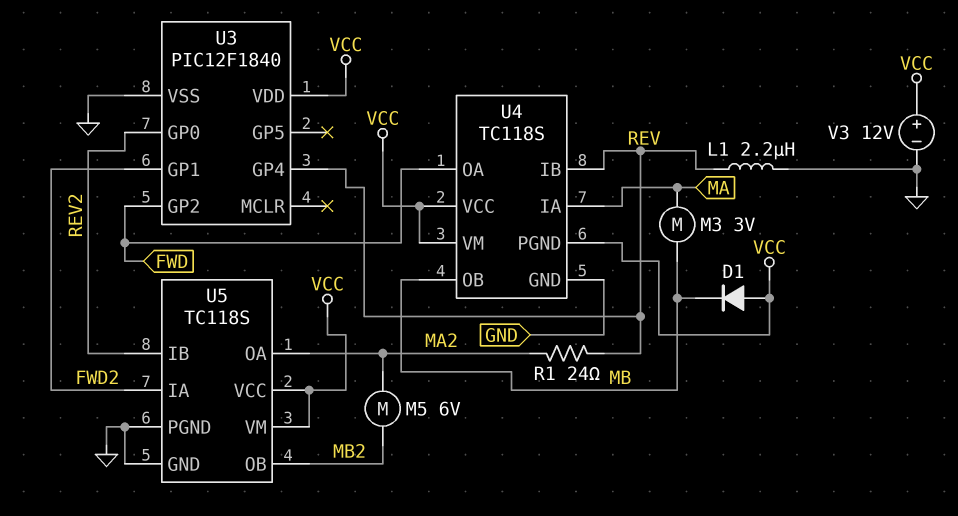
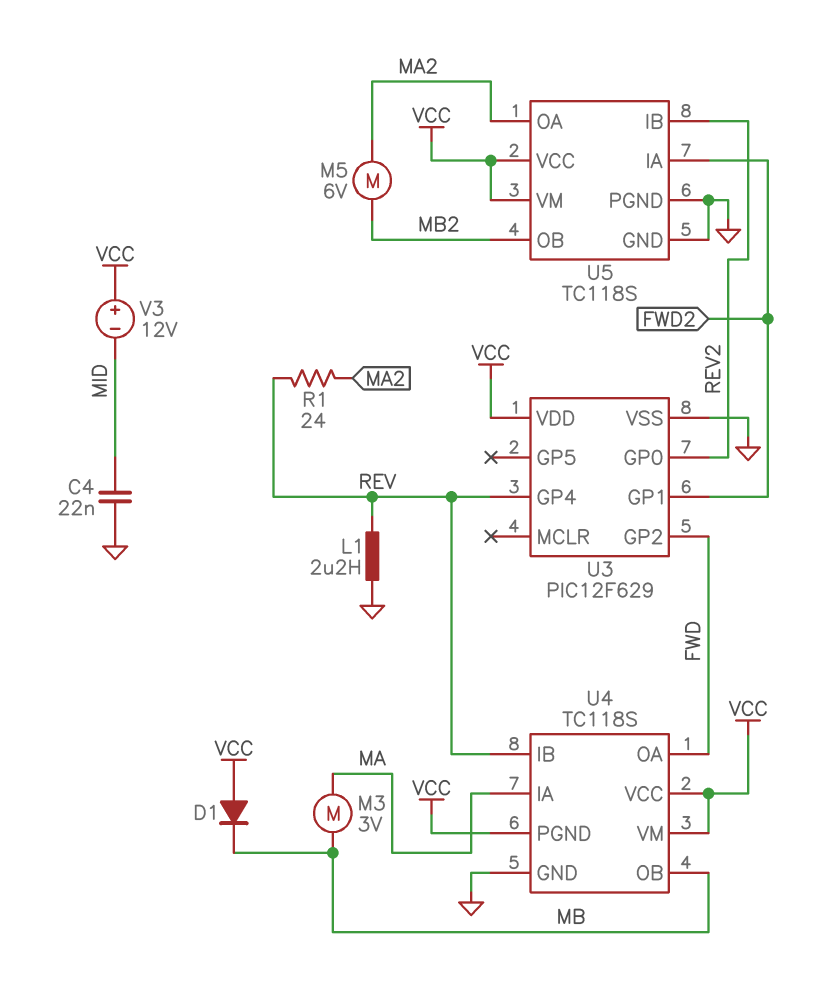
C4: none -> 22nF (GND, MID)
U3: PIC12F1840 -> PIC12F629
V3: 12V (plus VCC, minus GND) -> 12V (plus VCC, minus MID)

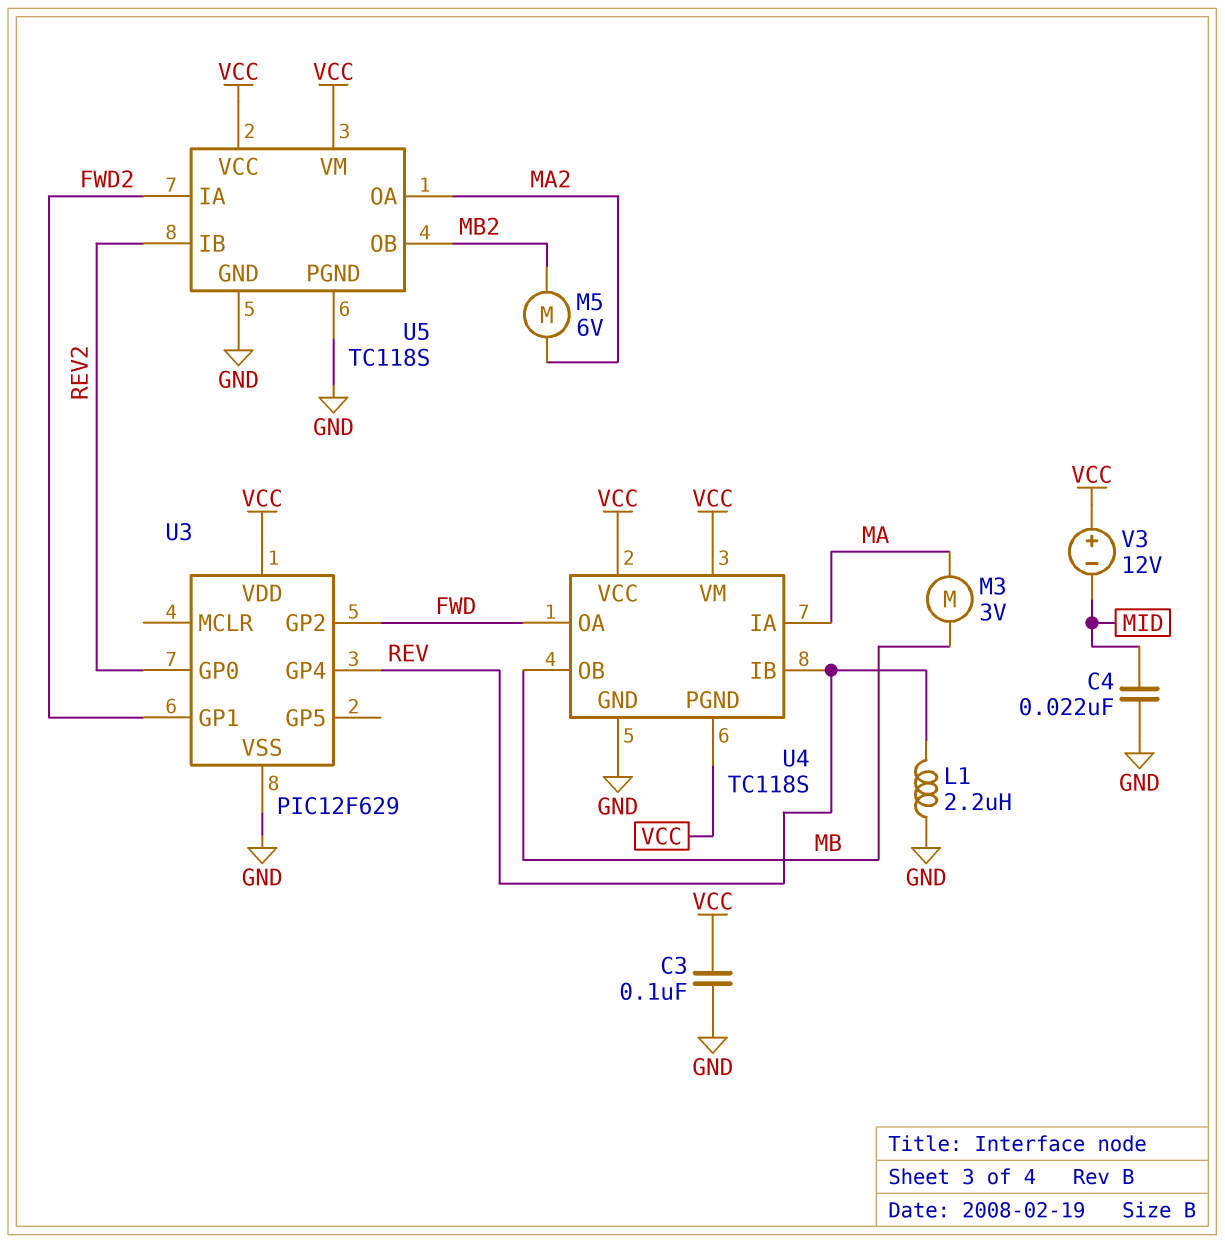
C3: none -> 100nF (GND, VCC)
D1: diode (A VCC, K MB) -> none
R1: 24 (MA2, REV) -> none

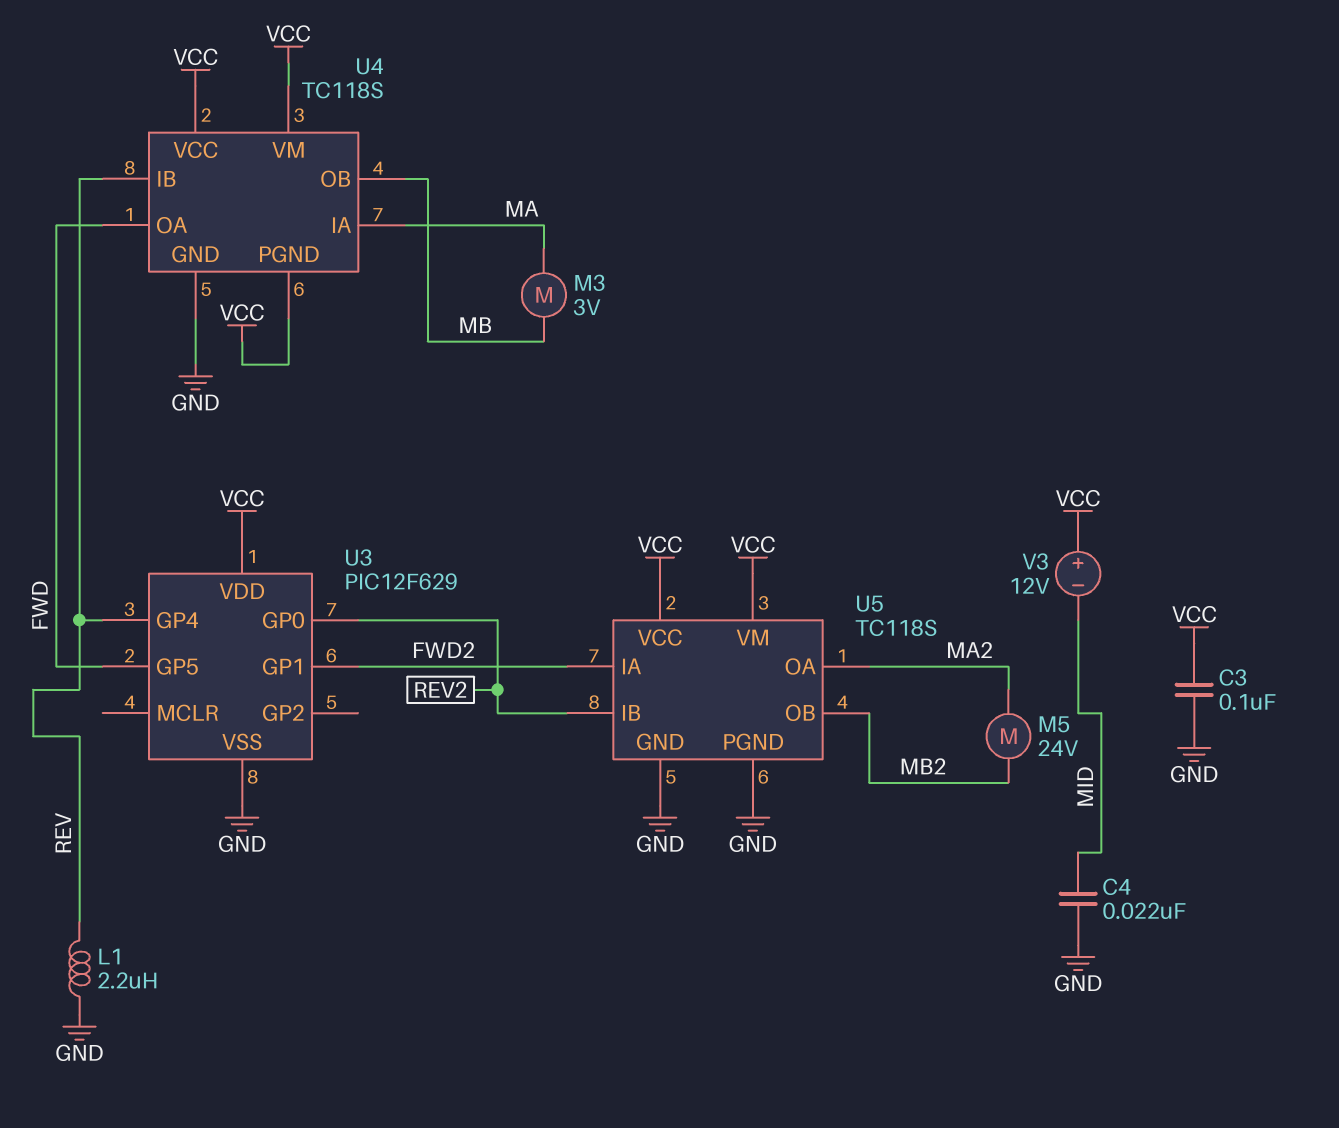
M5: motor 6V (MA2, MB2) -> motor 24V (MA2, MB2)
U3 pin GP2: FWD -> none
U3 pin GP5: none -> FWD

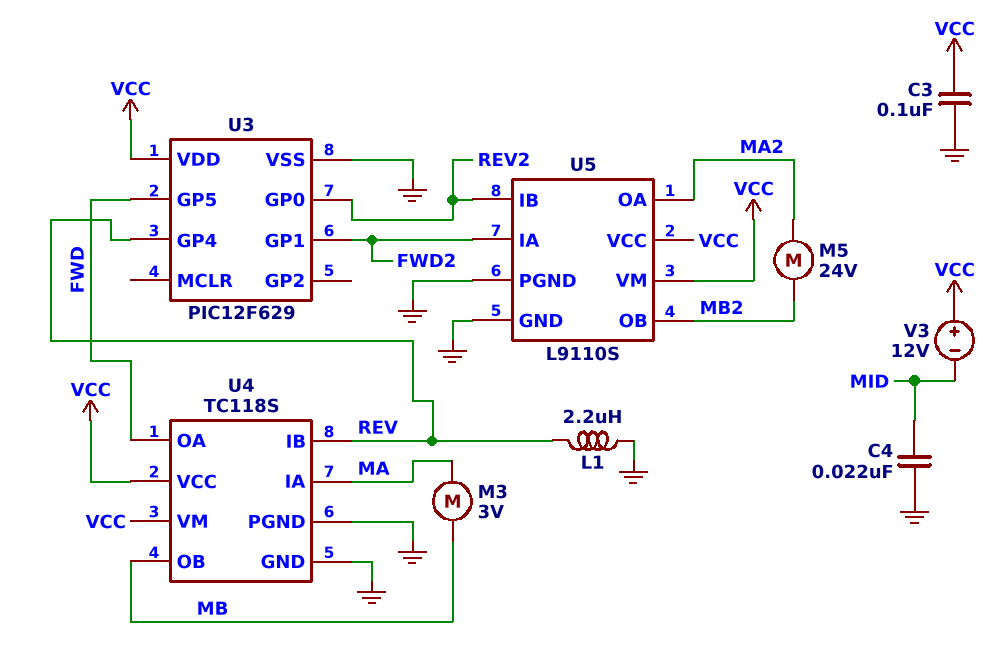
U4 pin PGND: VCC -> GND
U5: TC118S -> L9110S

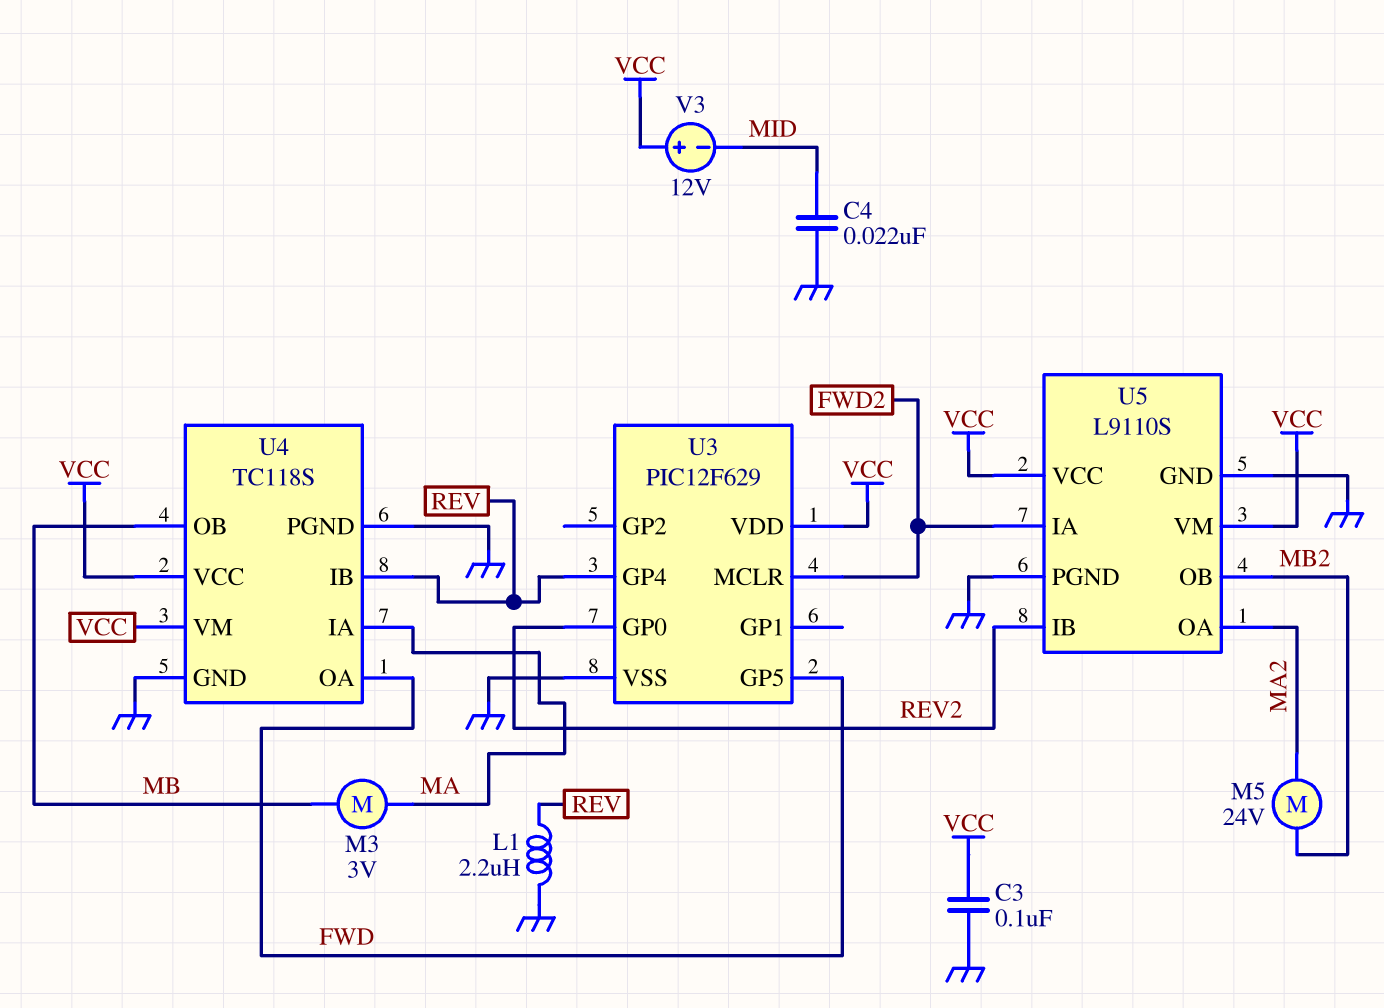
U3 pin GP1: FWD2 -> none
U3 pin MCLR: none -> FWD2

